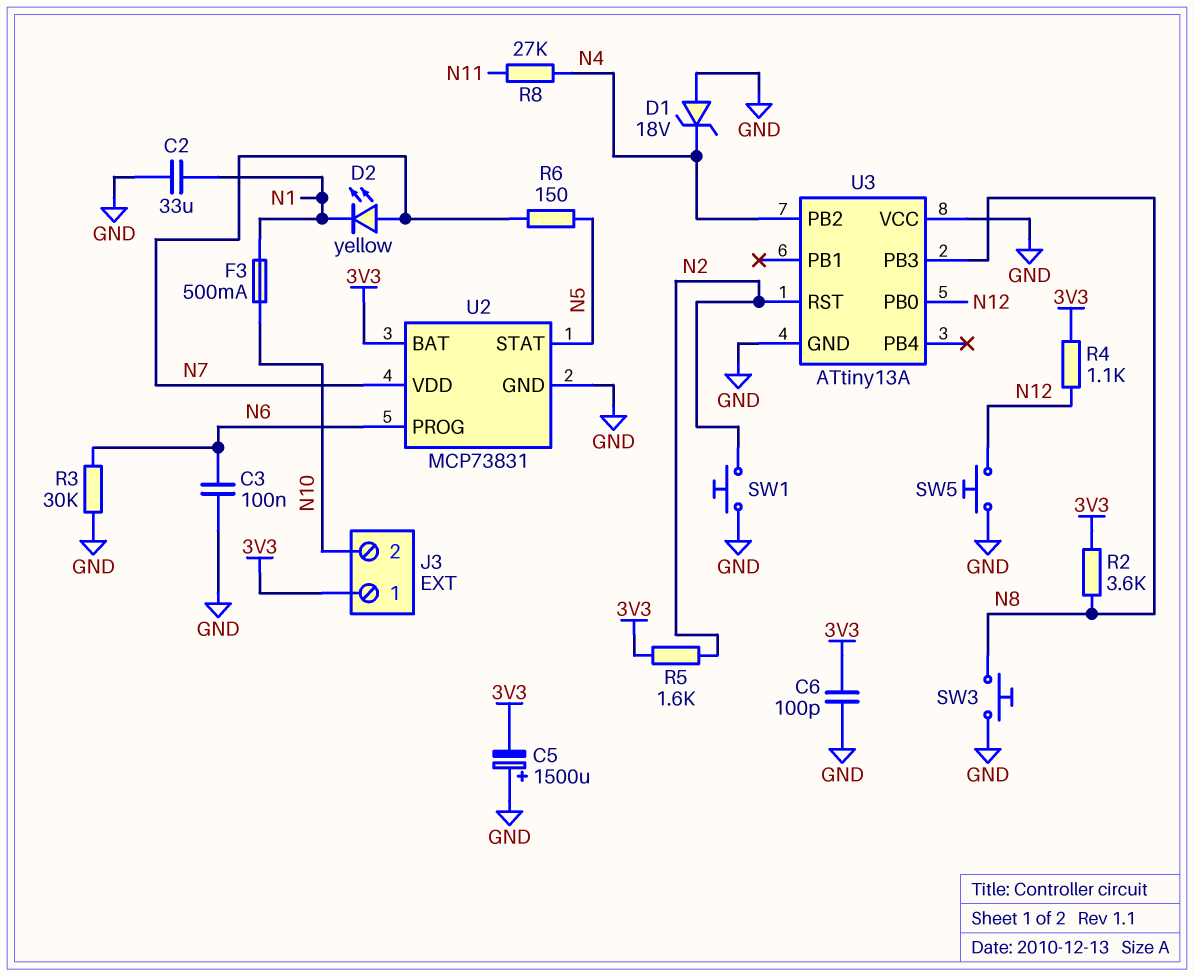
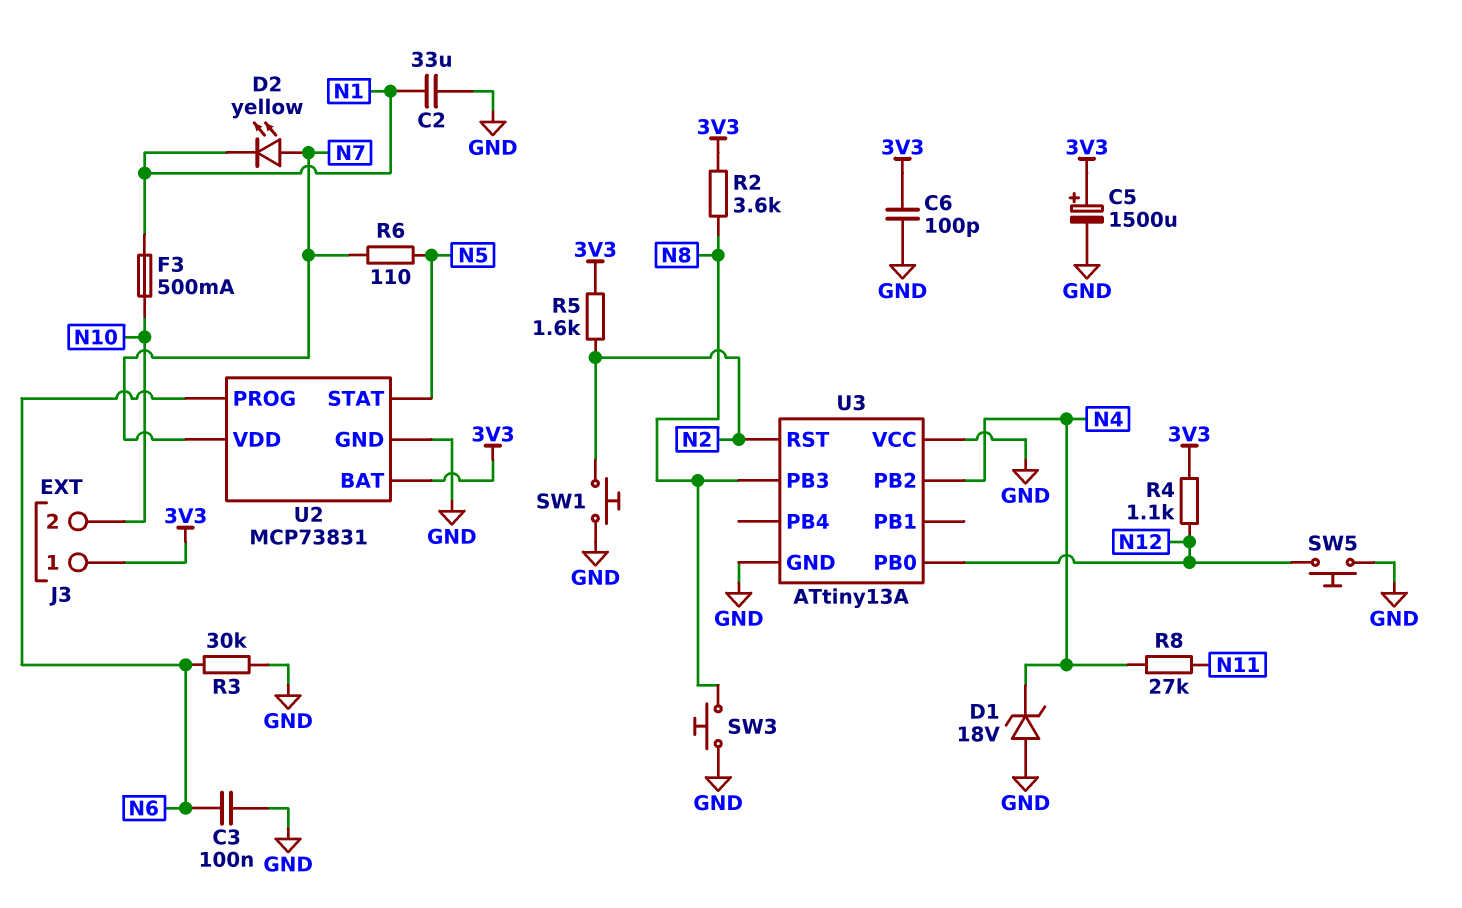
C5: 1500uF (plus GND, minus 3V3) -> 1500uF (plus 3V3, minus GND)
R6: 150 (N5, N7) -> 110 (N5, N7)

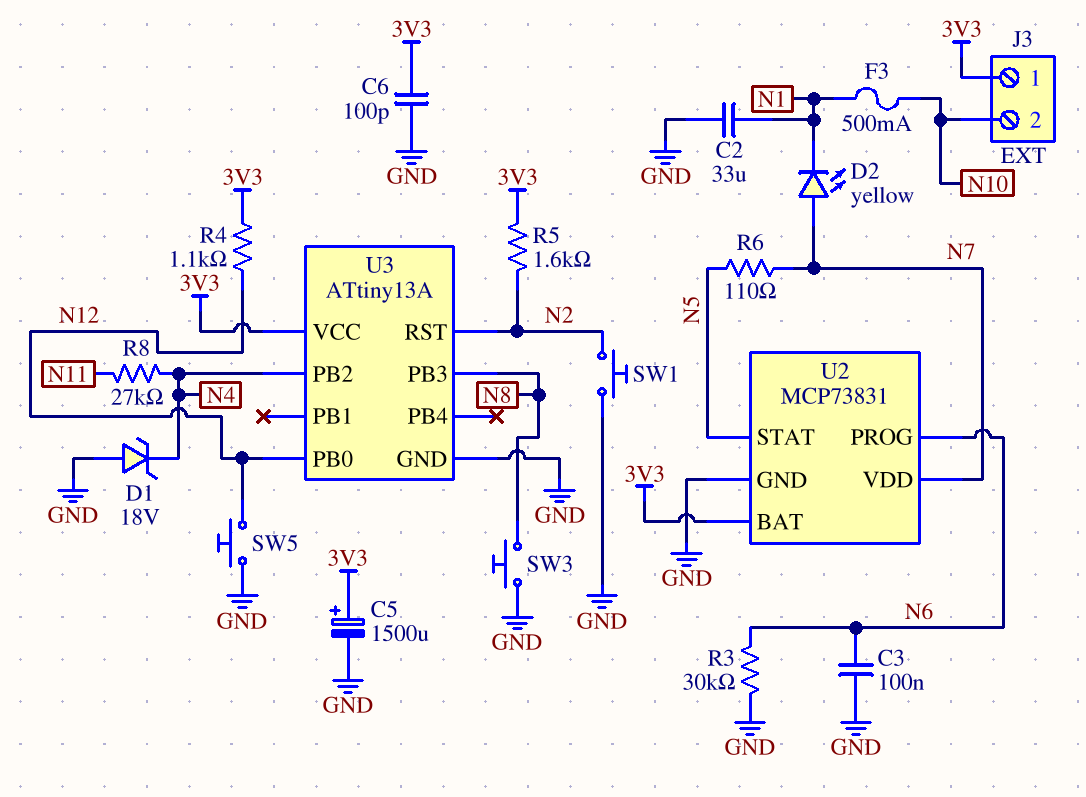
R2: 3.6k (3V3, N8) -> none
U3 pin VCC: GND -> 3V3

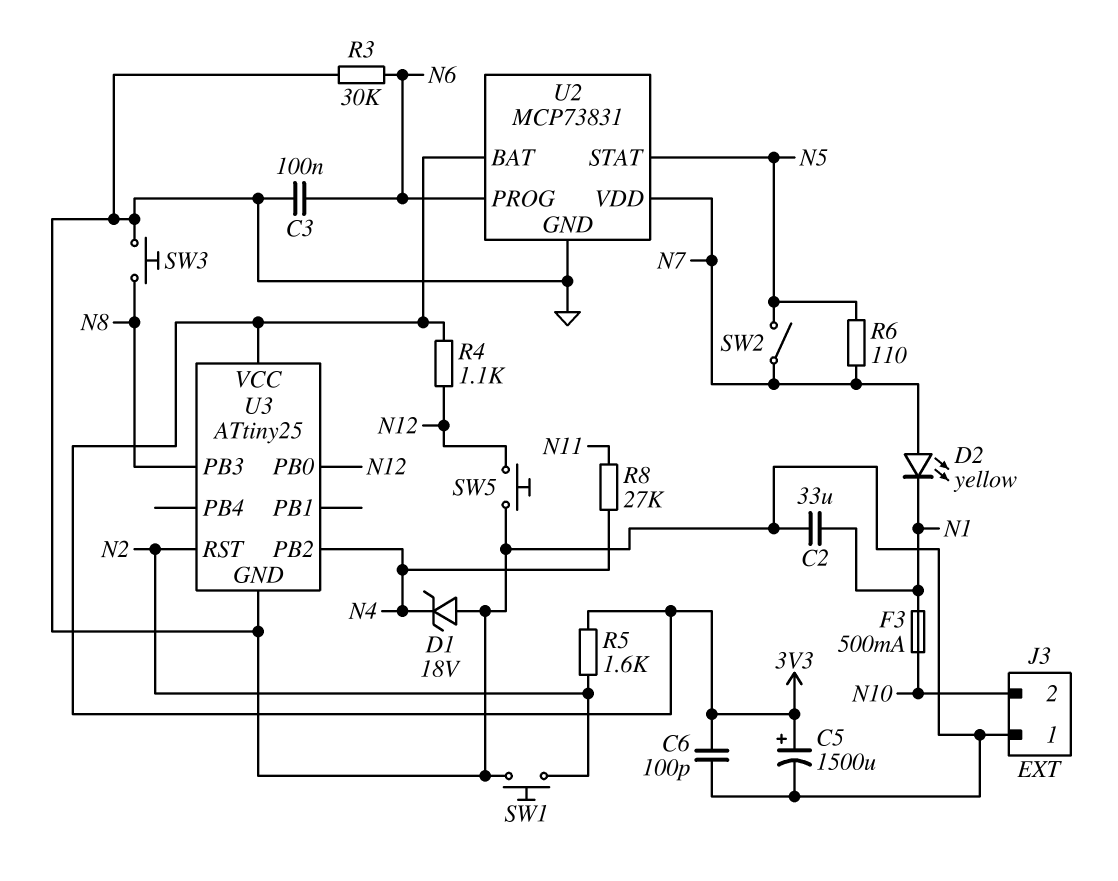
J3 pin 1: 3V3 -> GND
SW2: none -> switch (N5, N7)
U3: ATtiny13A -> ATtiny25

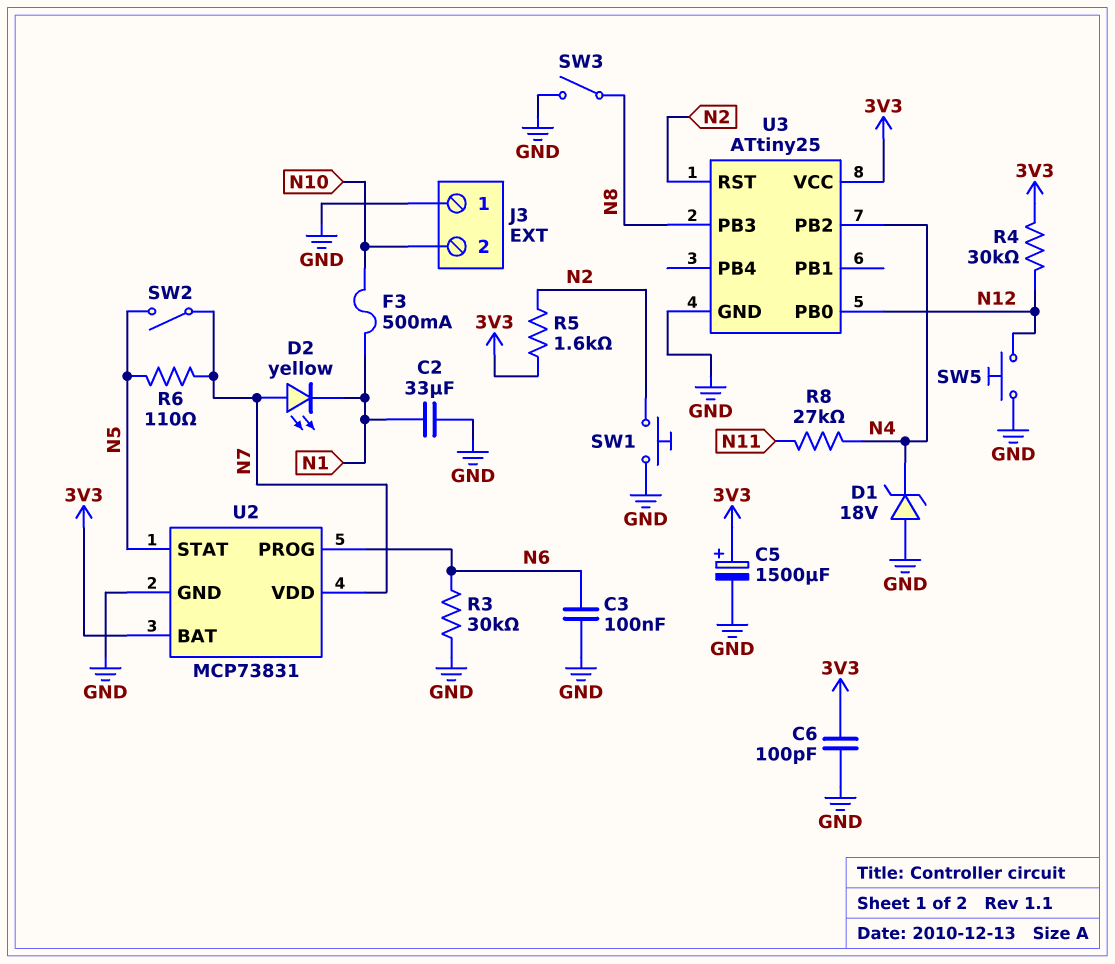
R4: 1.1k (3V3, N12) -> 30k (3V3, N12)
SW3: button (GND, N8) -> switch (GND, N8)

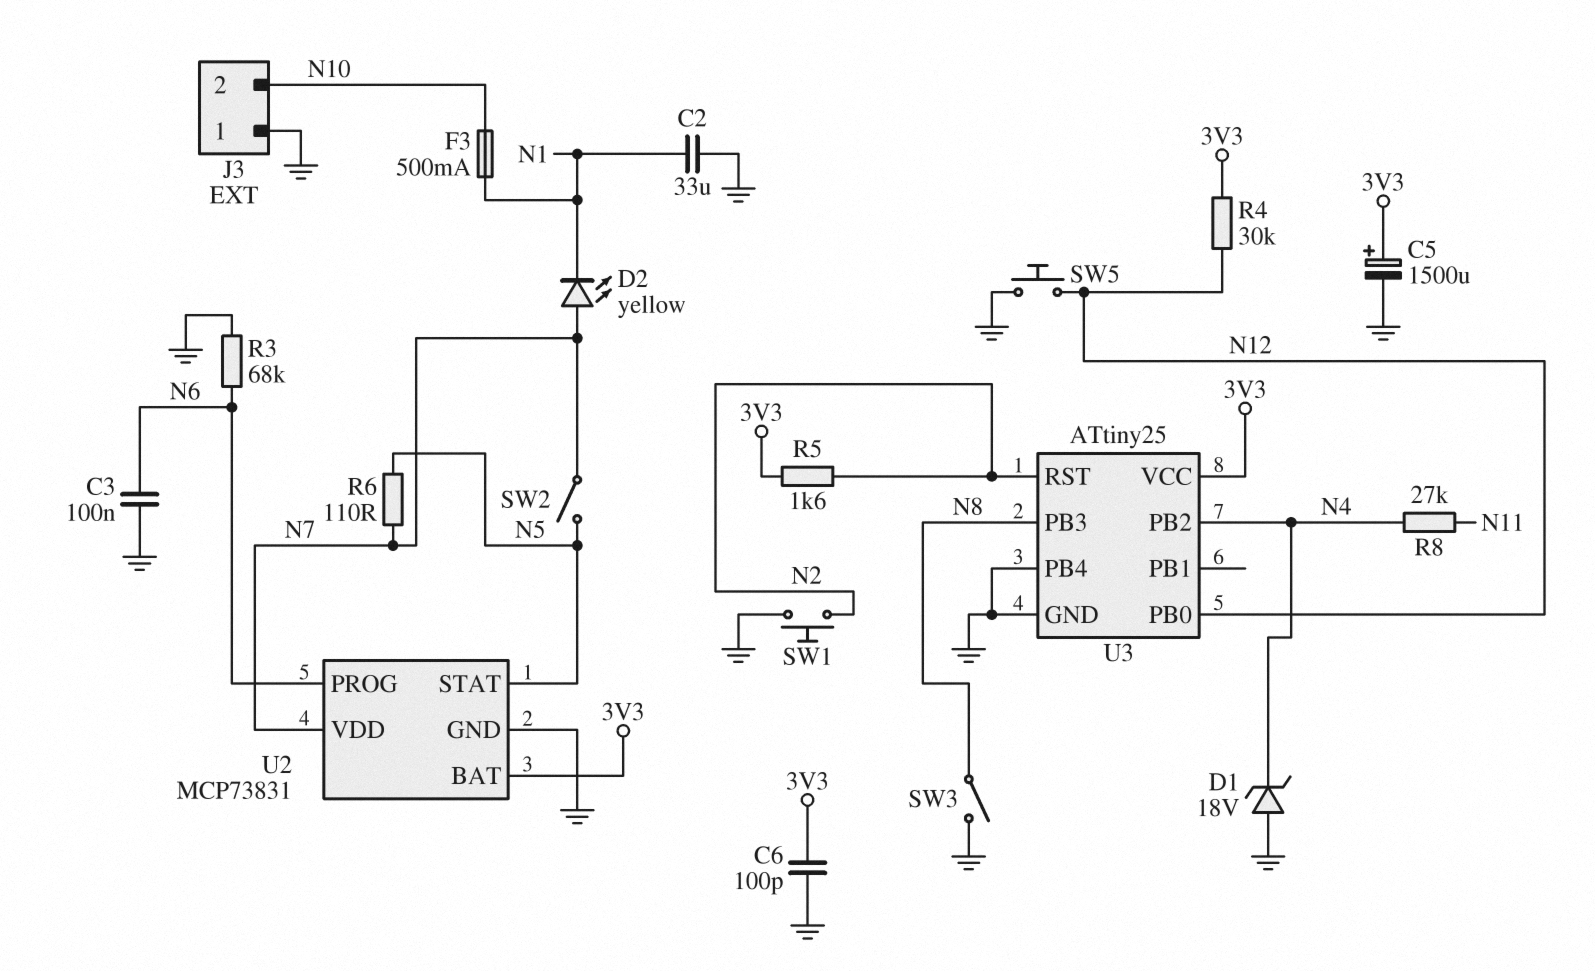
R3: 30k (GND, N6) -> 68k (GND, N6)
U3 pin PB4: none -> GND

